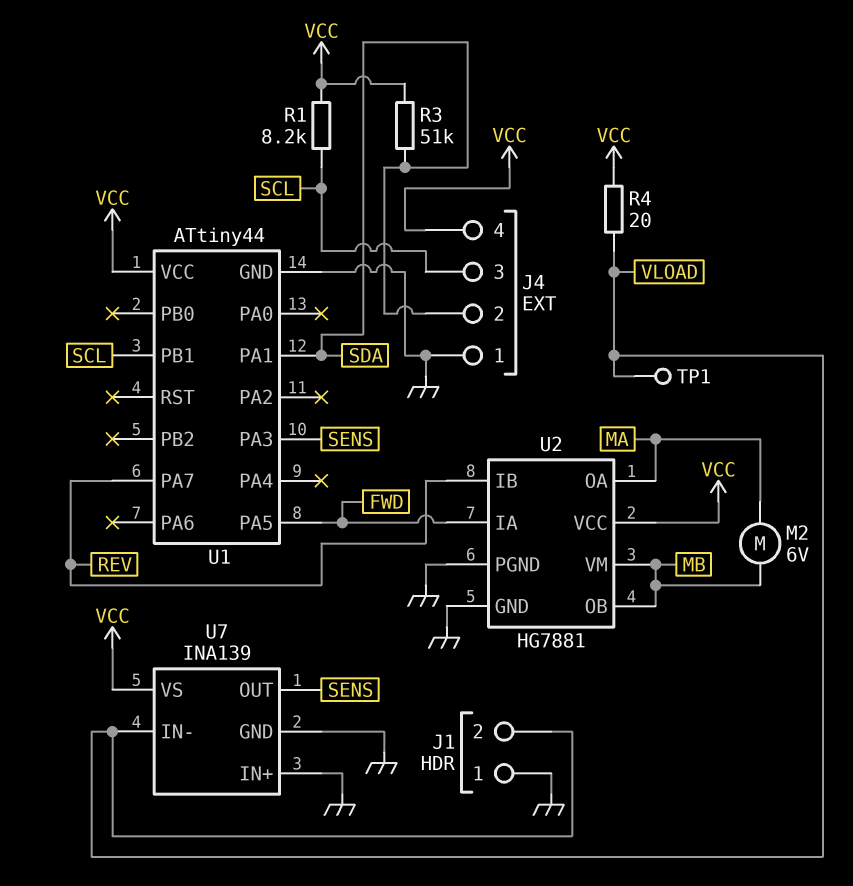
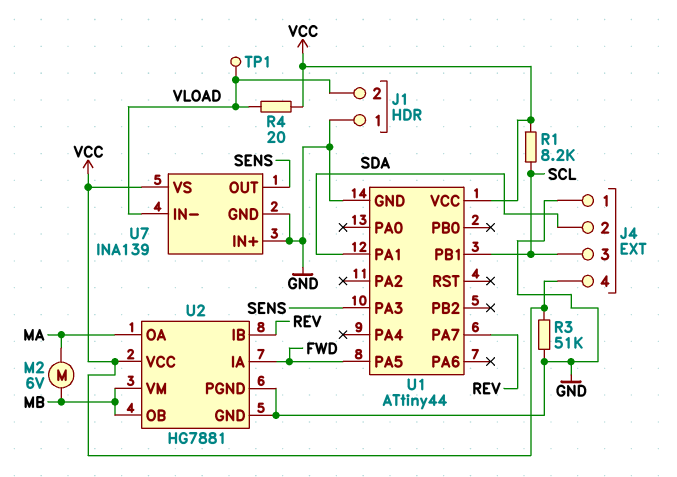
R3: 51k (SDA, VCC) -> 51k (GND, VCC)

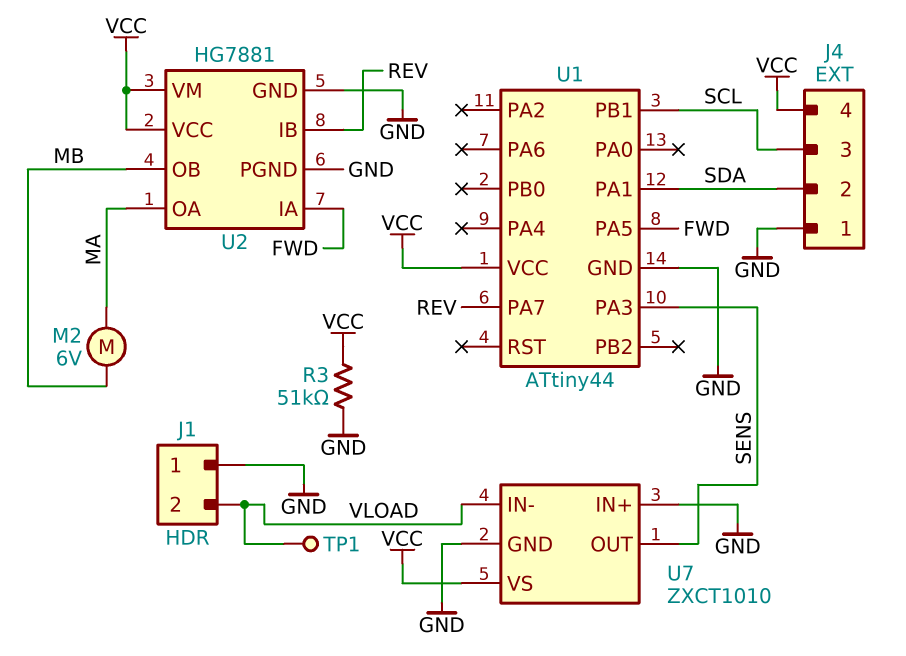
R1: 8.2k (SCL, VCC) -> none
R4: 20 (VCC, VLOAD) -> none
U2 pin VM: MB -> VCC
U7: INA139 -> ZXCT1010

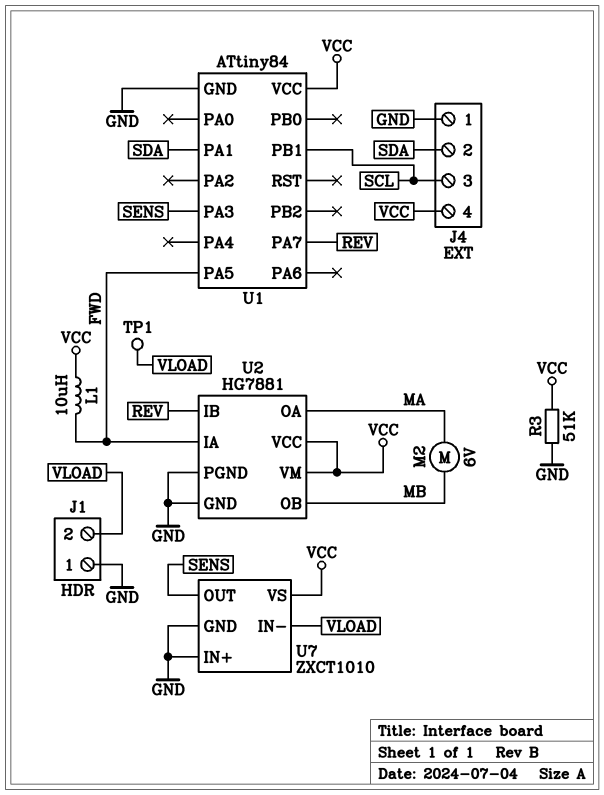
L1: none -> 10uH (FWD, VCC)
U1: ATtiny44 -> ATtiny84

